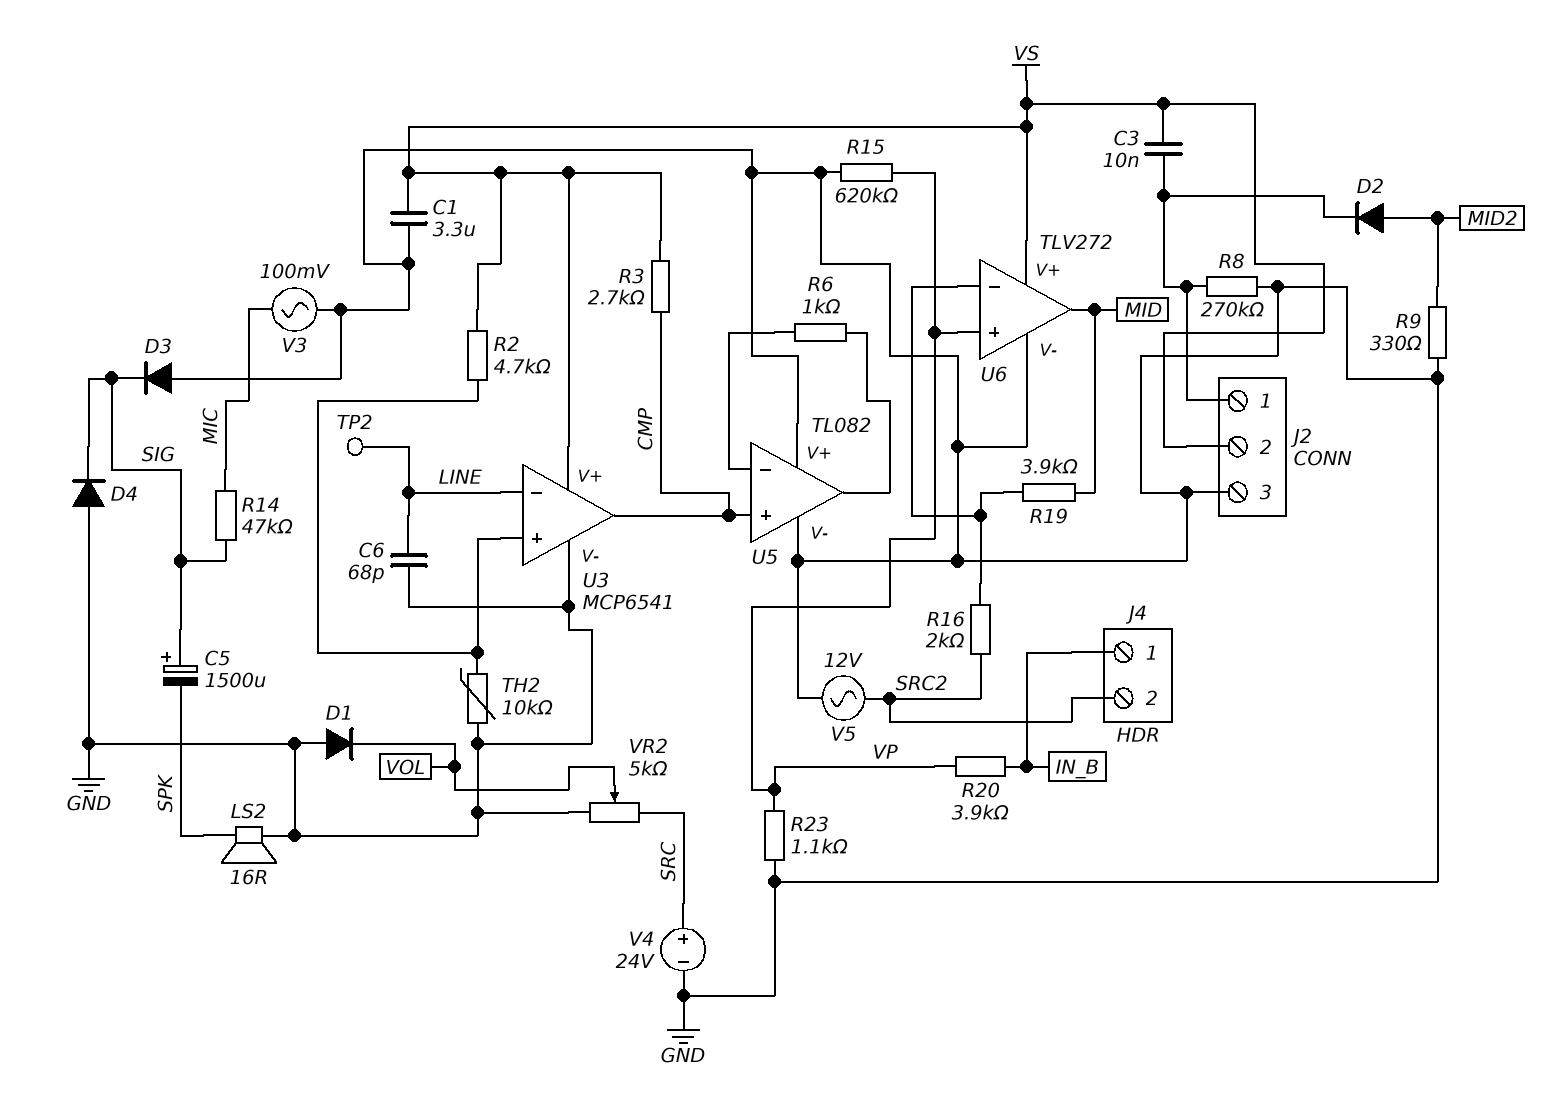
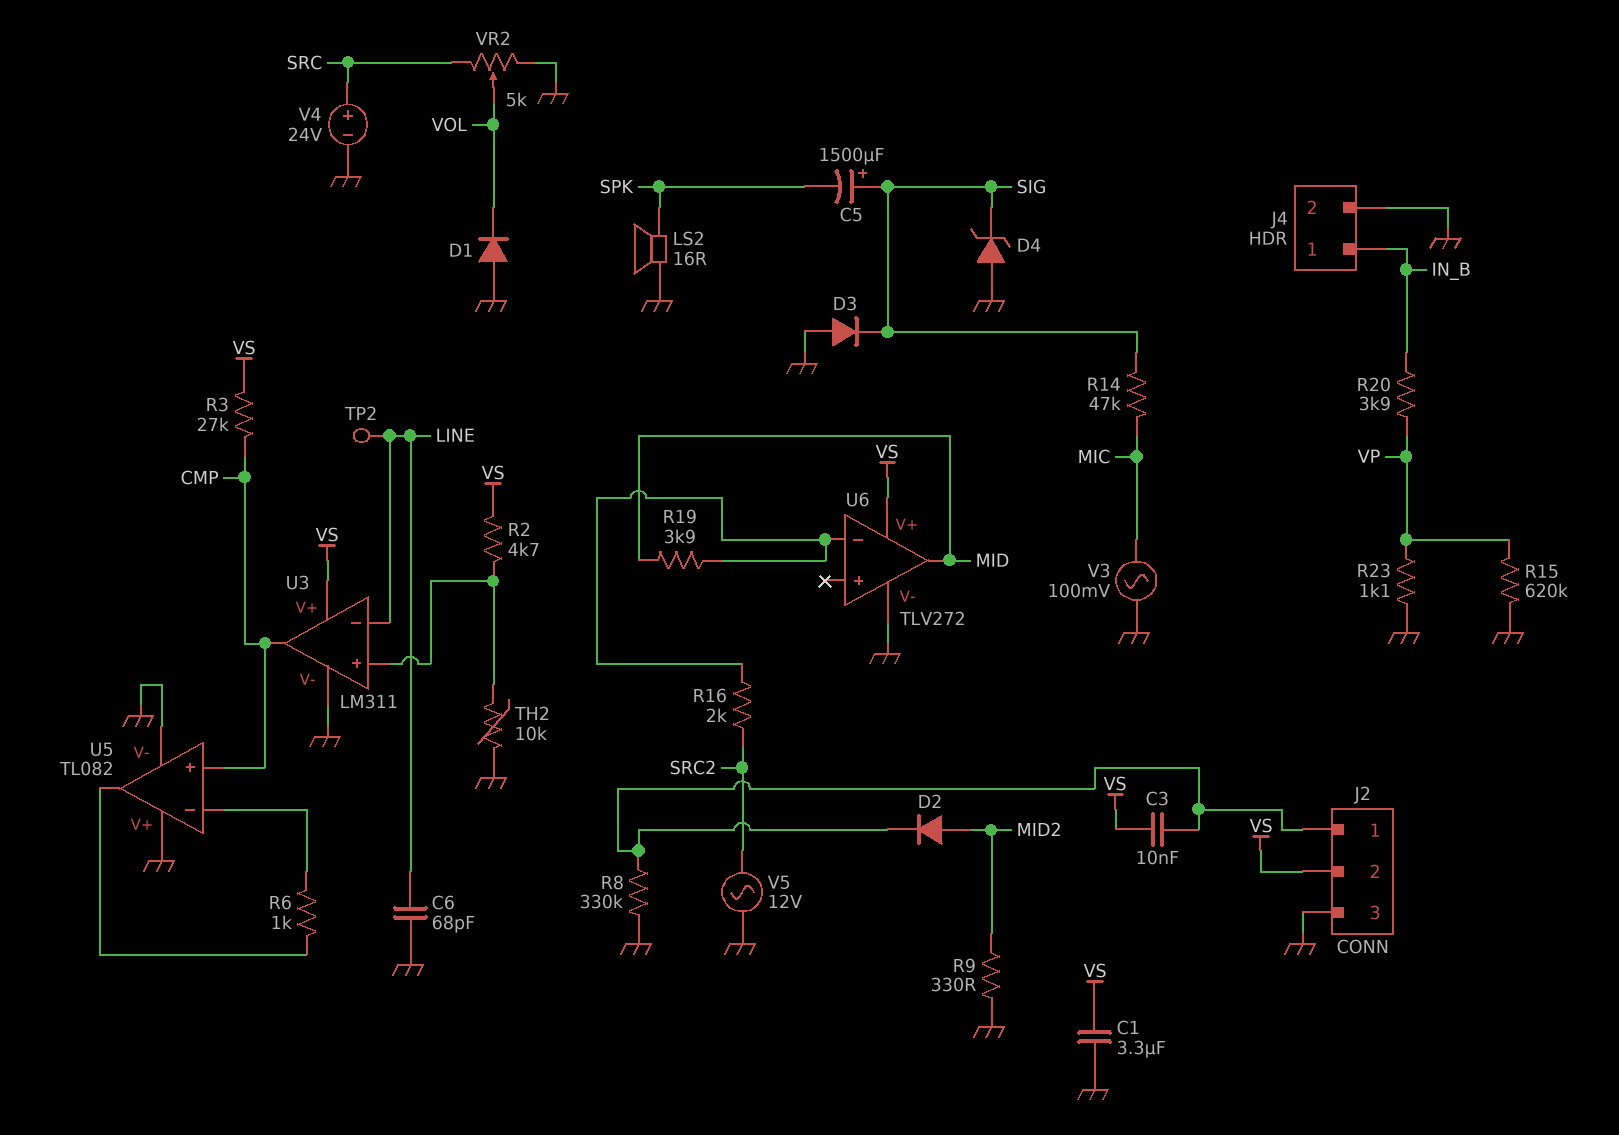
D4: diode (A GND, K SIG) -> zener (A GND, K SIG)
J4 pin 2: SRC2 -> GND
R3: 2.7k (CMP, VS) -> 27k (CMP, VS)
R8: 270k (GND, J2/1) -> 330k (GND, J2/1)
U3: MCP6541 -> LM311
U6 pin in+: VP -> none

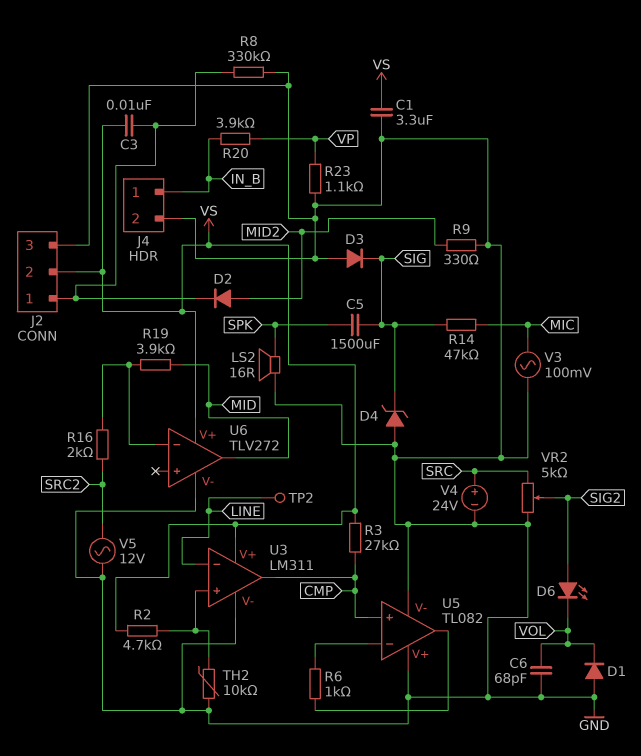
C5: 1500uF (plus SIG, minus SPK) -> 1500uF (SIG, SPK)
C6: 68pF (GND, LINE) -> 68pF (GND, VOL)
D6: none -> LED (A SIG2, K VOL)
R15: 620k (GND, VP) -> none
VR2: 5k (GND, SRC, wiper VOL) -> 5k (GND, SRC, wiper SIG2)

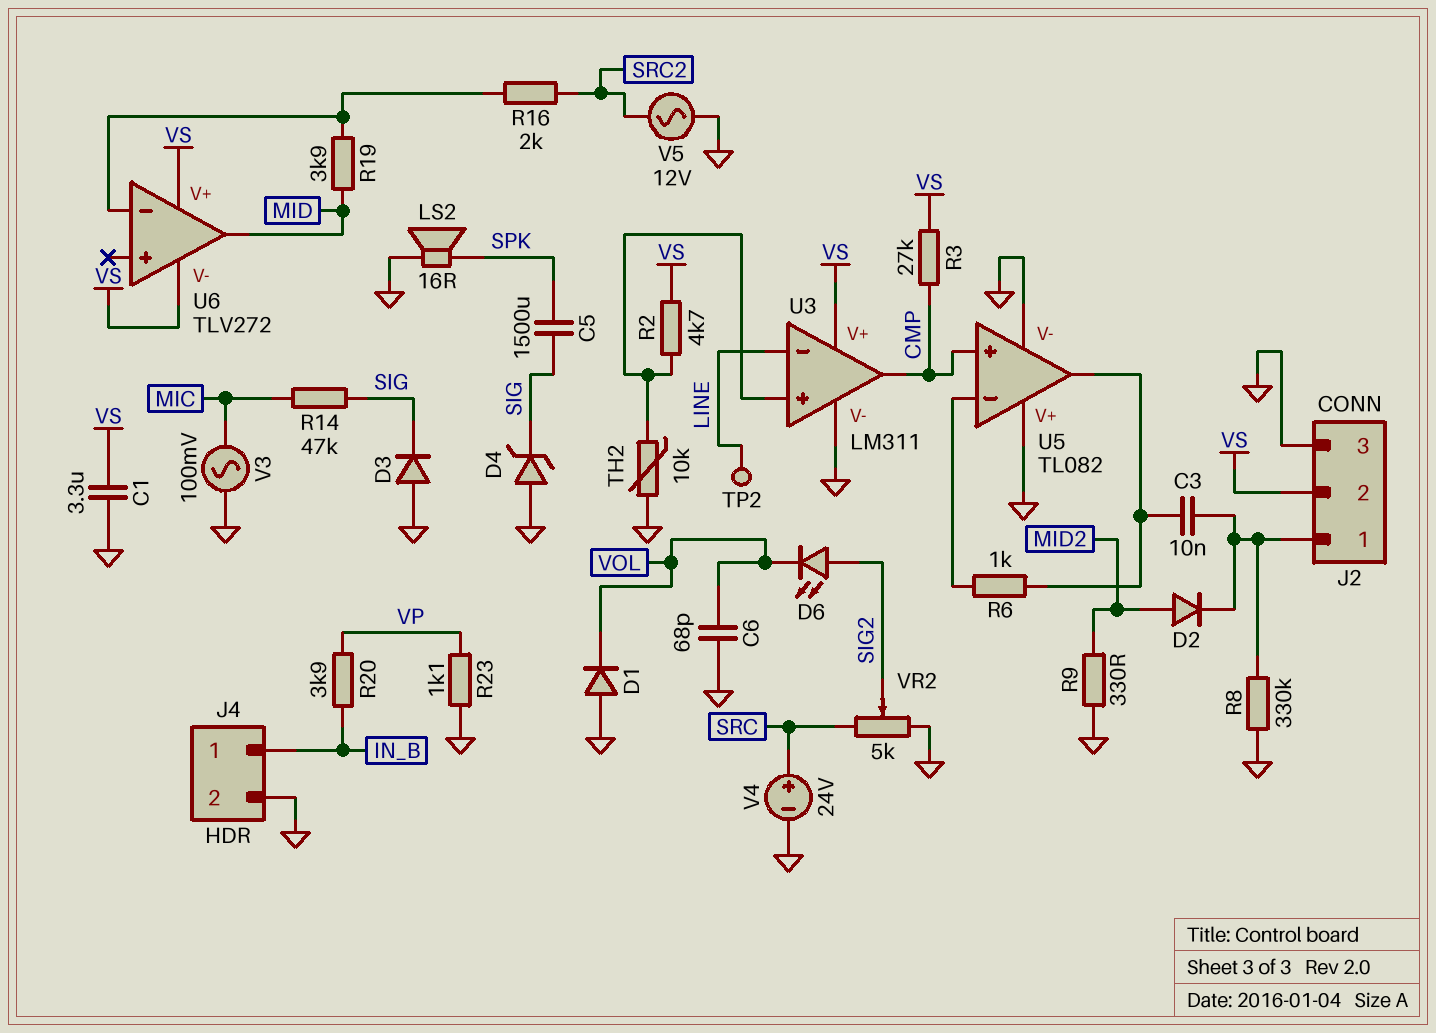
C3: 10nF (J2/1, VS) -> 10nF (J2/1, U5/out)
U6 pin V-: GND -> VS

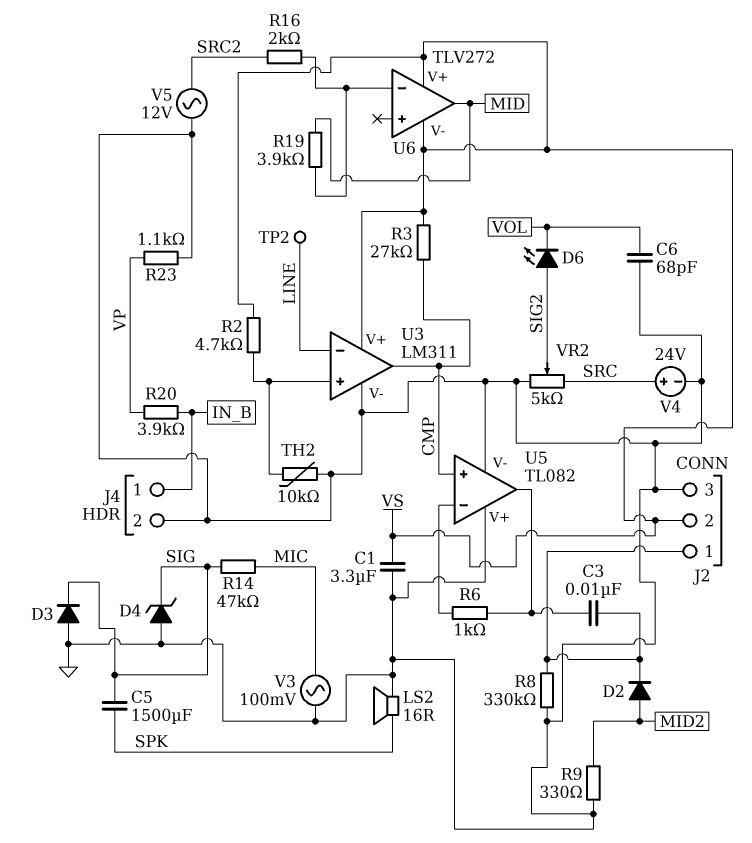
D1: diode (A GND, K VOL) -> none

